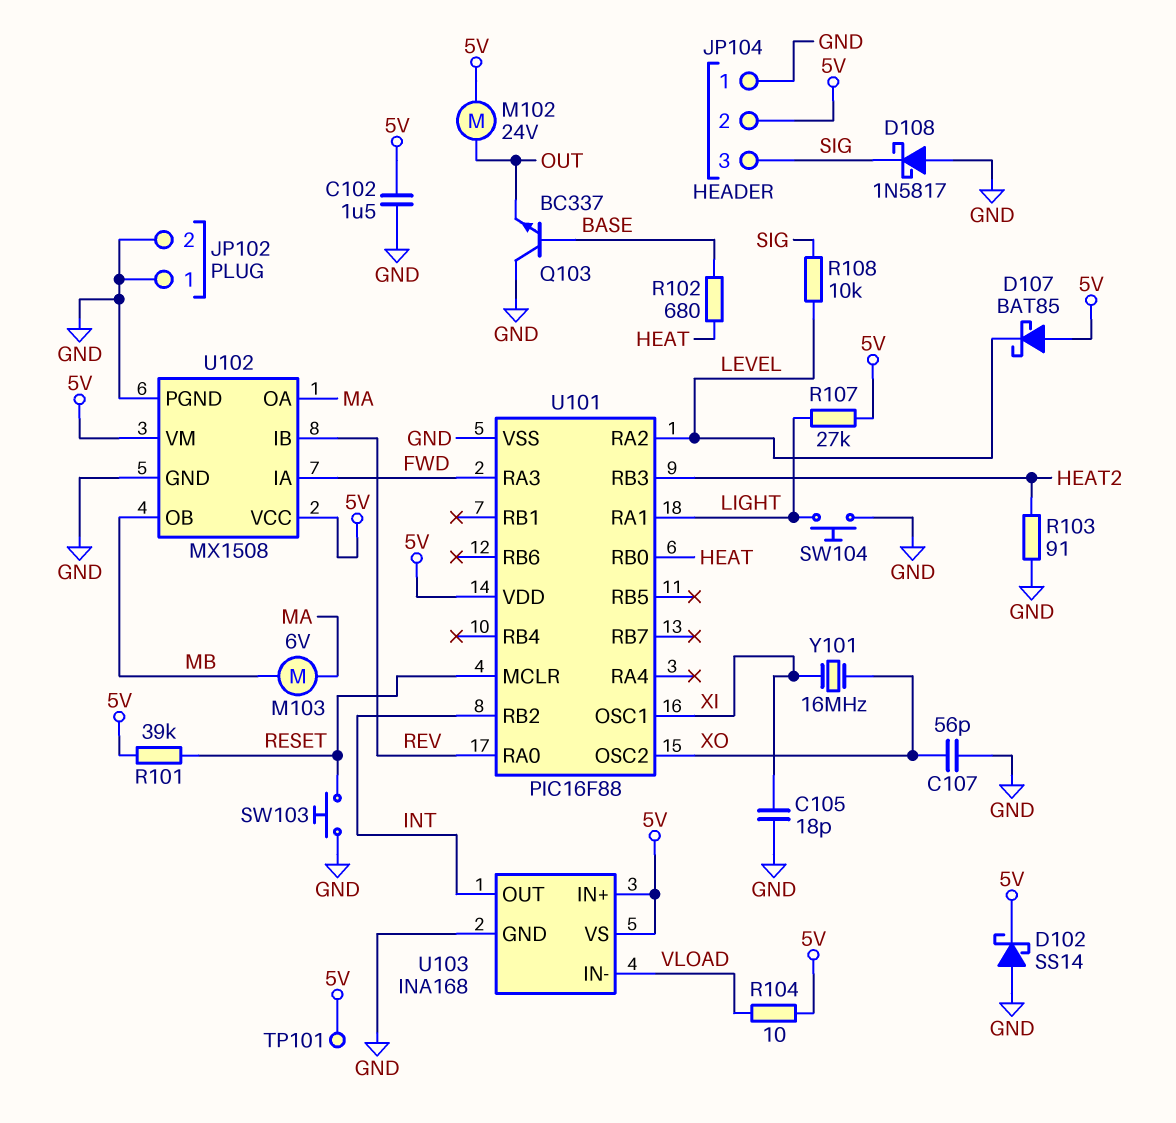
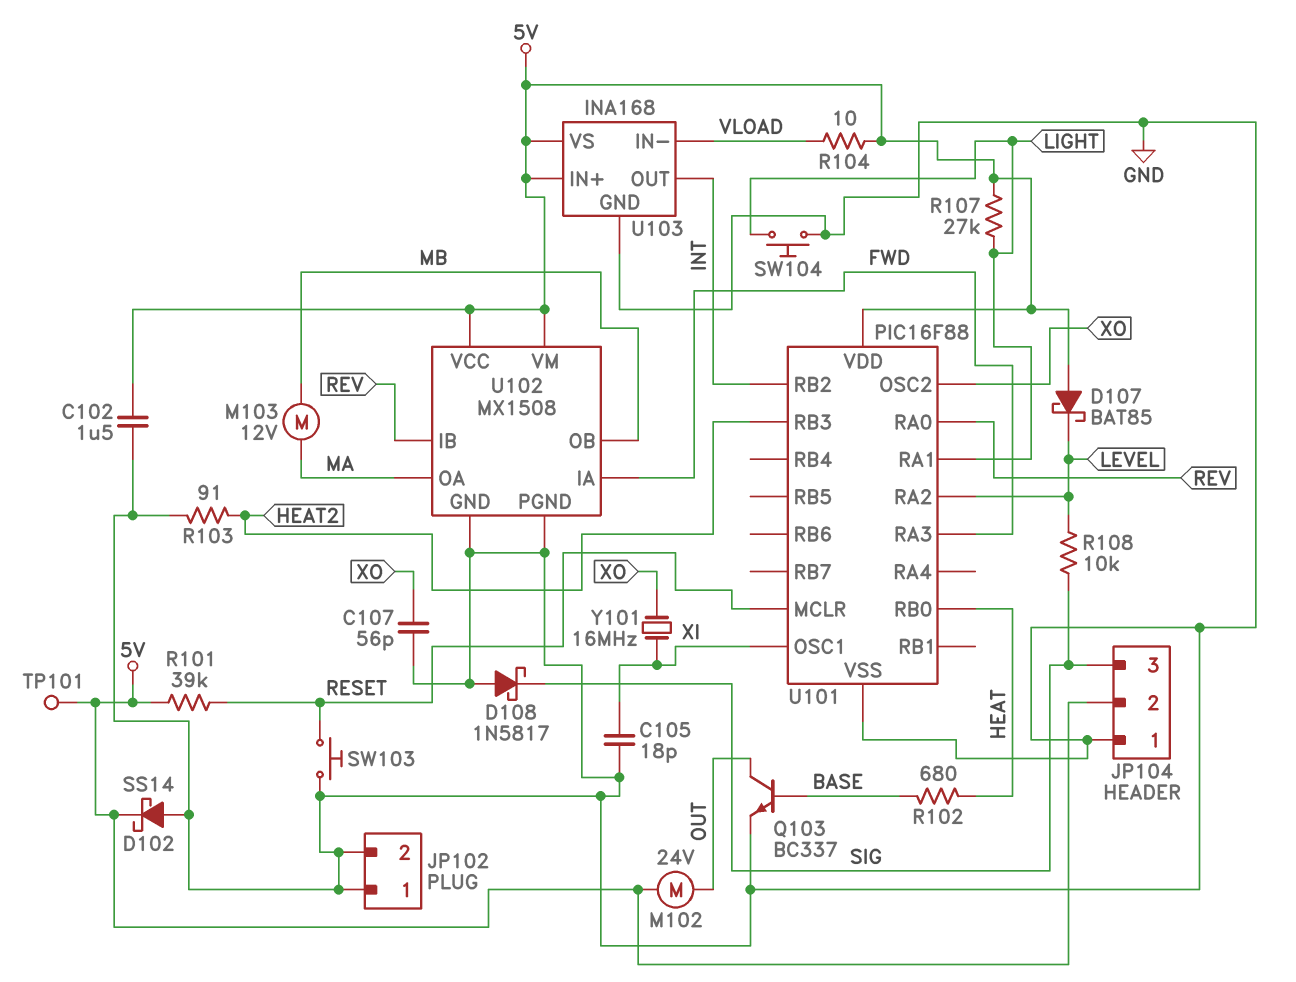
M103: motor 6V (MA, MB) -> motor 12V (MA, MB)
Q103: NPN BC337 (B BASE, C GND, E OUT) -> NPN BC337 (B BASE, C OUT, E GND)

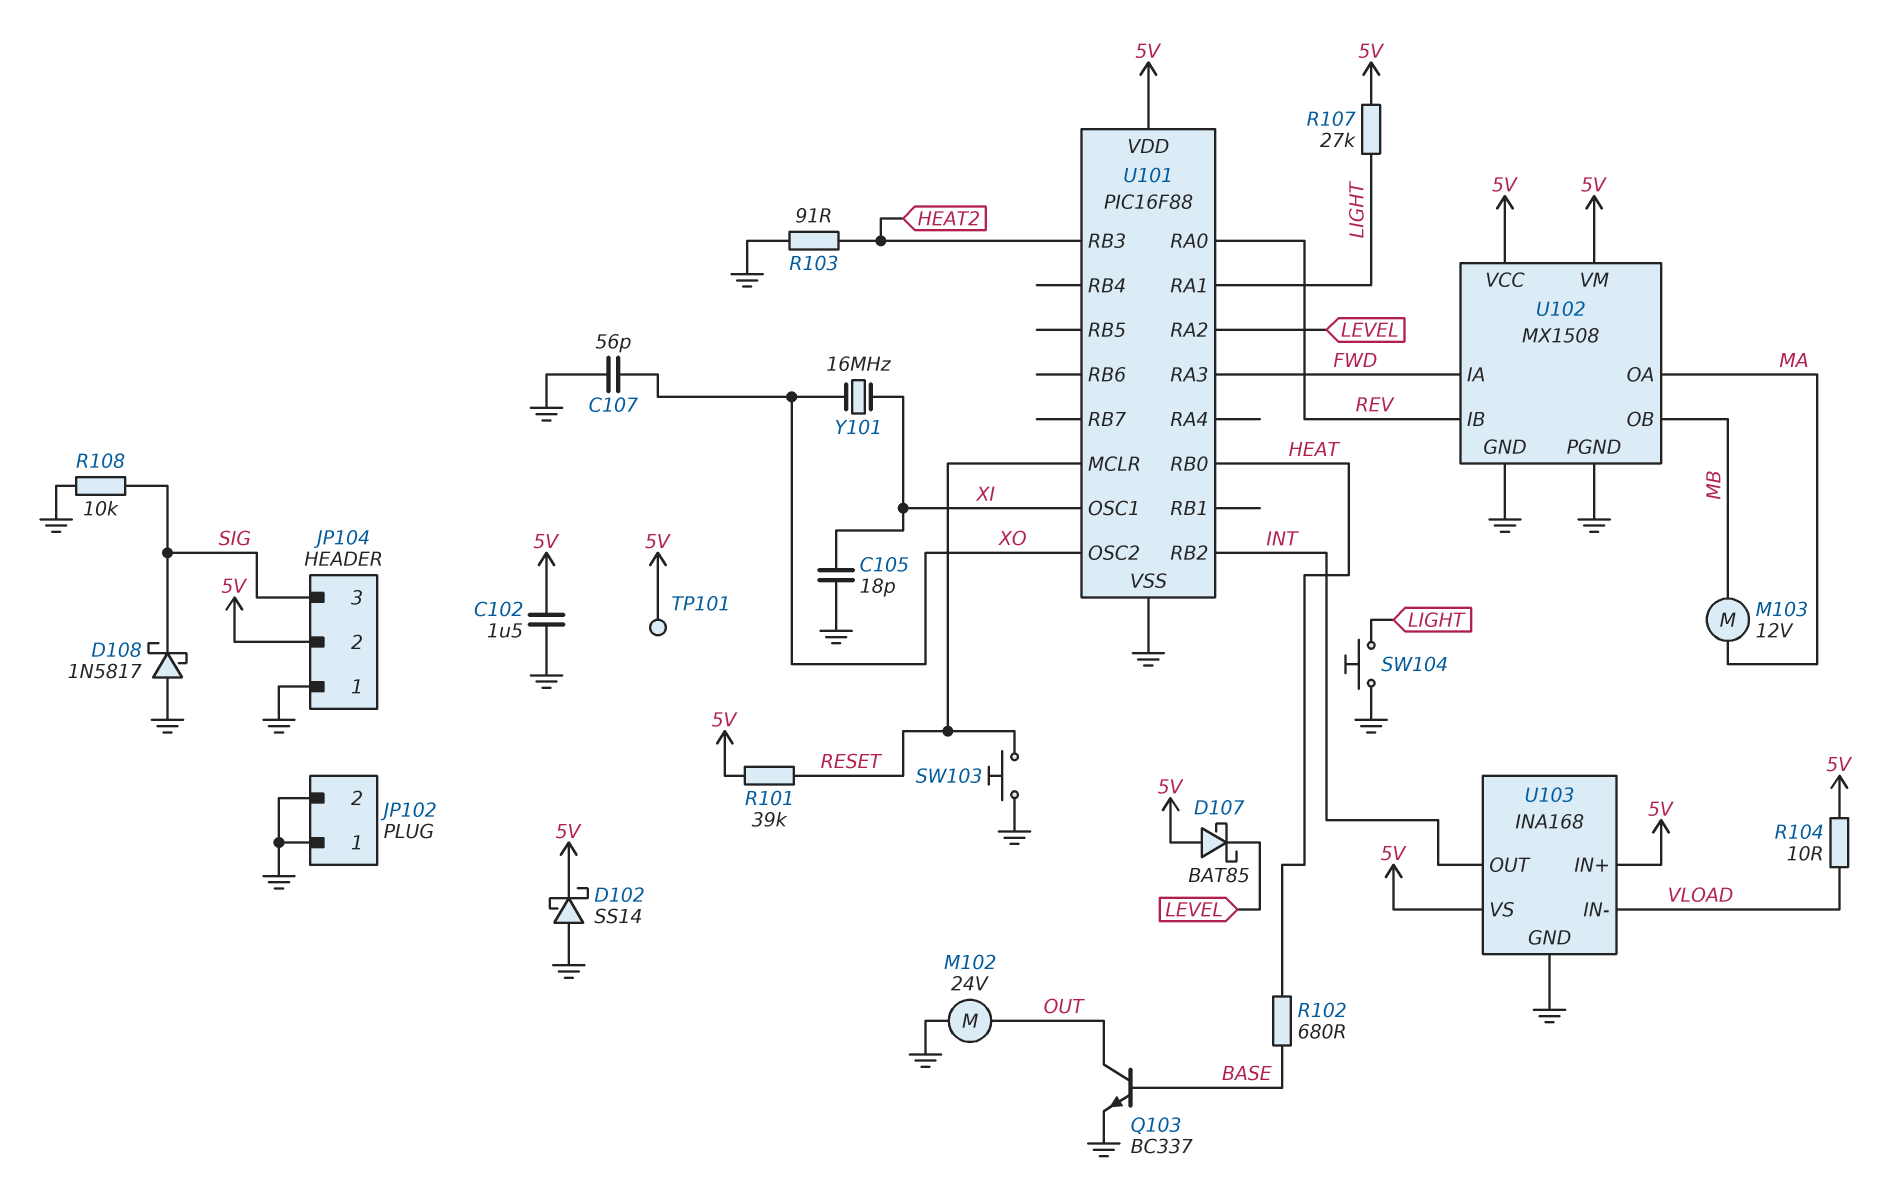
M102: motor 24V (5V, OUT) -> motor 24V (GND, OUT)
R108: 10k (LEVEL, SIG) -> 10k (GND, SIG)

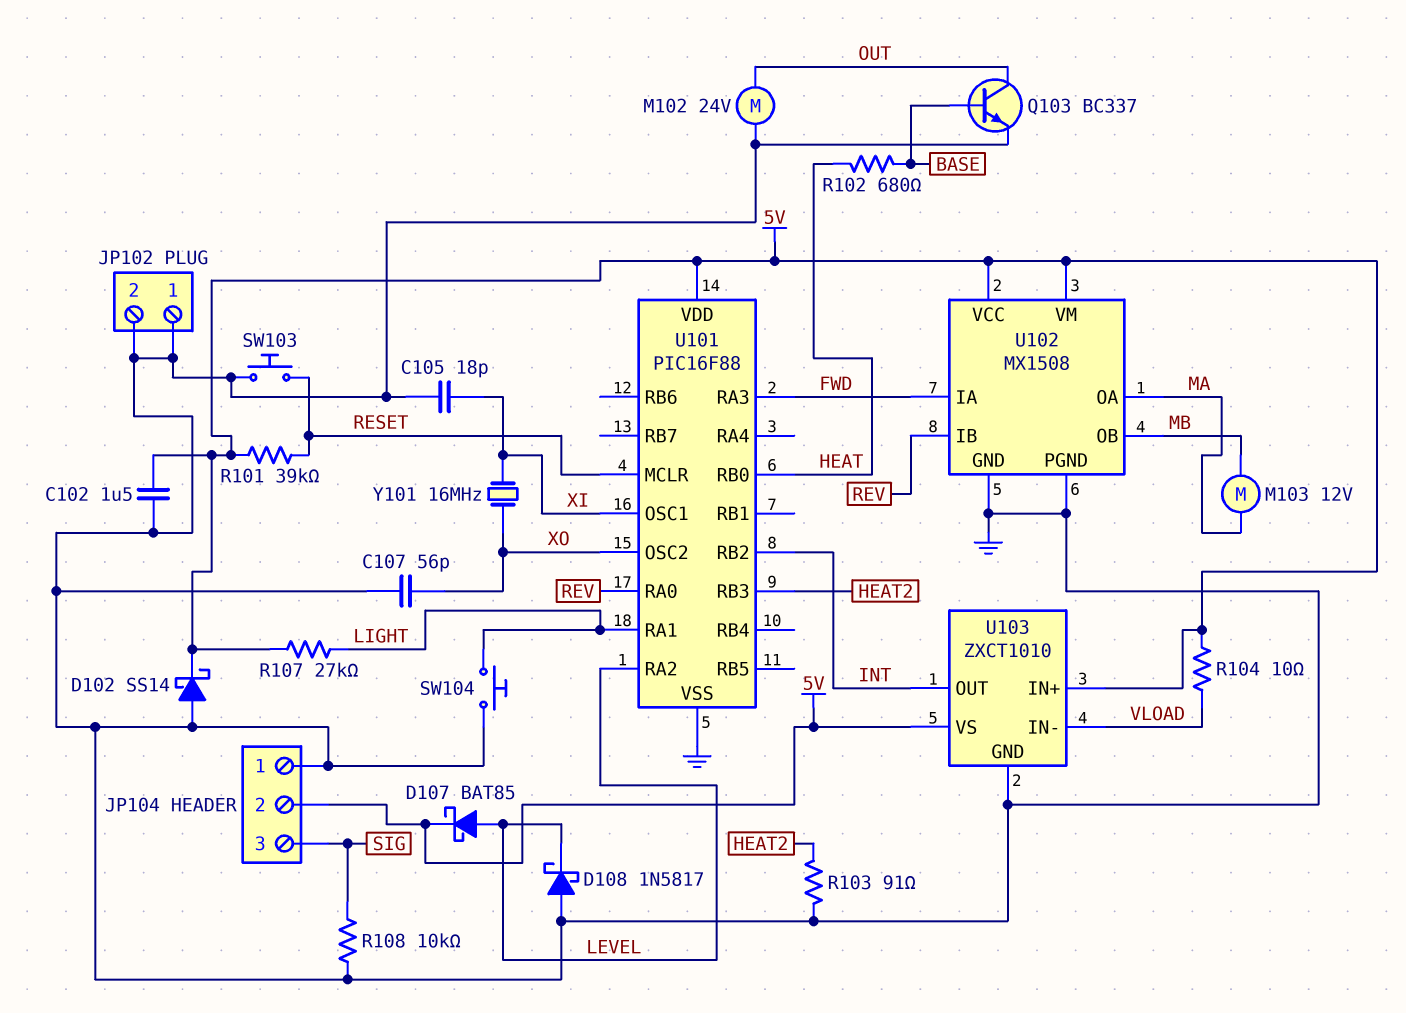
D107: schottky BAT85 (A 5V, K LEVEL) -> schottky BAT85 (A LEVEL, K 5V)
D108: schottky 1N5817 (A GND, K SIG) -> schottky 1N5817 (A GND, K LEVEL)
TP101: test point (5V) -> none
U103: INA168 -> ZXCT1010

